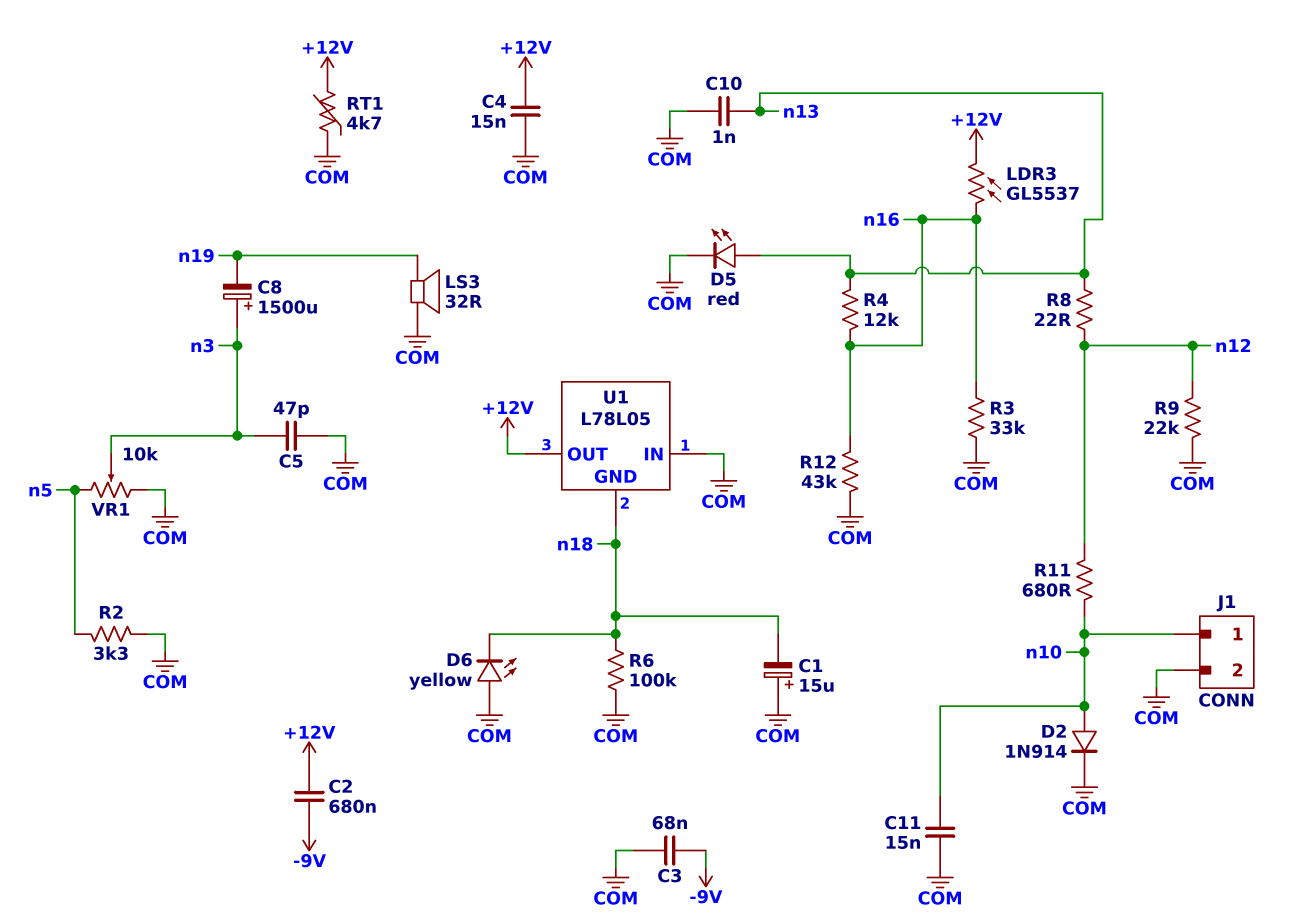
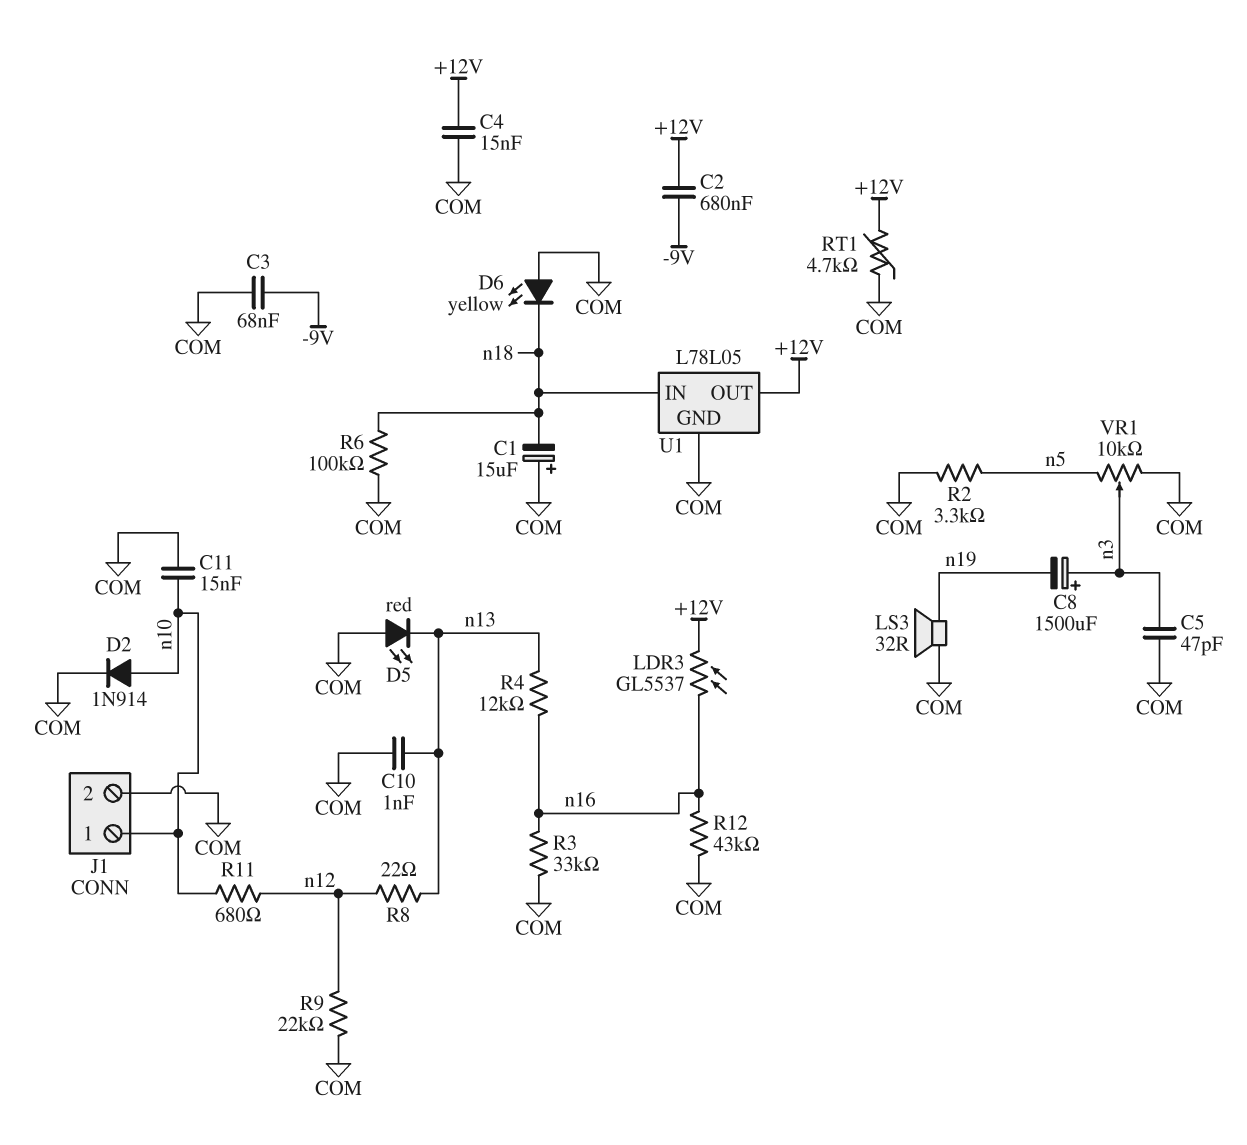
D5: LED red (A n13, K COM) -> LED red (A COM, K n13)
U1 pin GND: n18 -> COM
U1 pin IN: COM -> n18

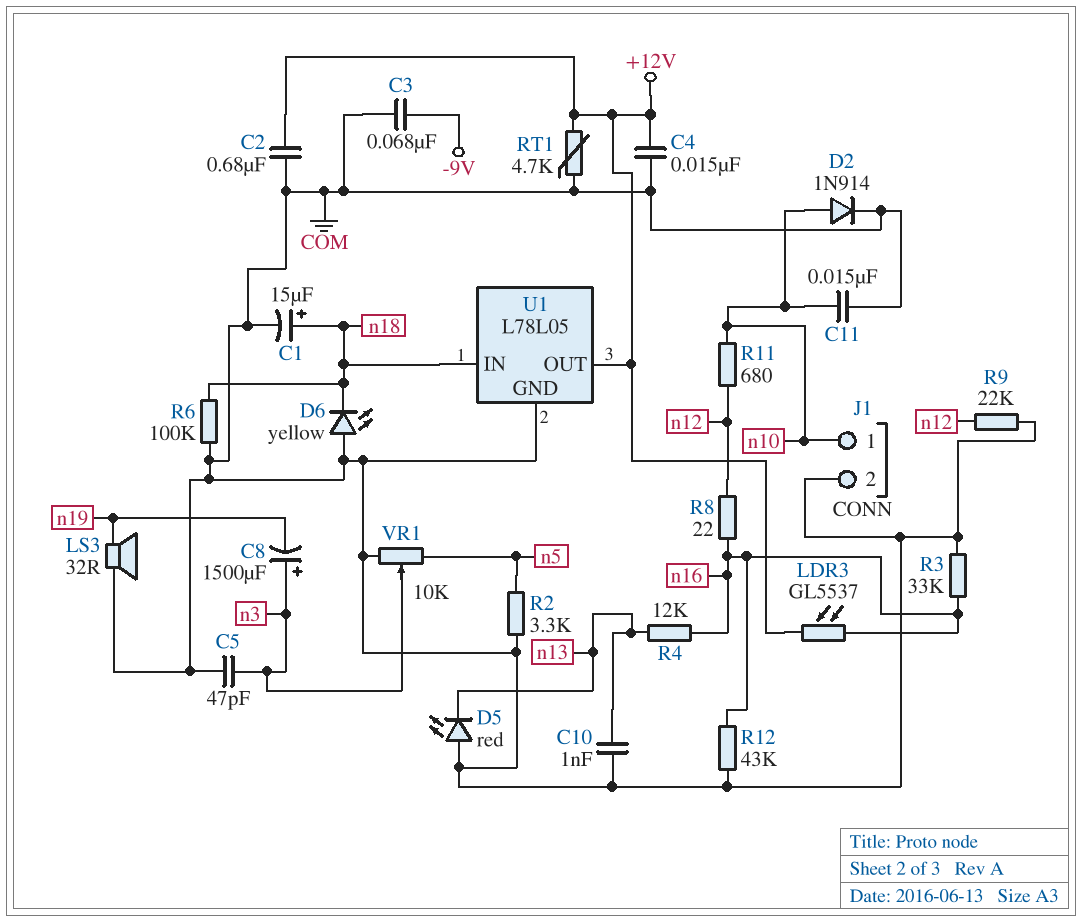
C1: 15uF (plus COM, minus n18) -> 15uF (plus n18, minus COM)
C2: 680nF (+12V, -9V) -> 680nF (+12V, COM)
R8: 22 (n12, n13) -> 22 (n12, n16)

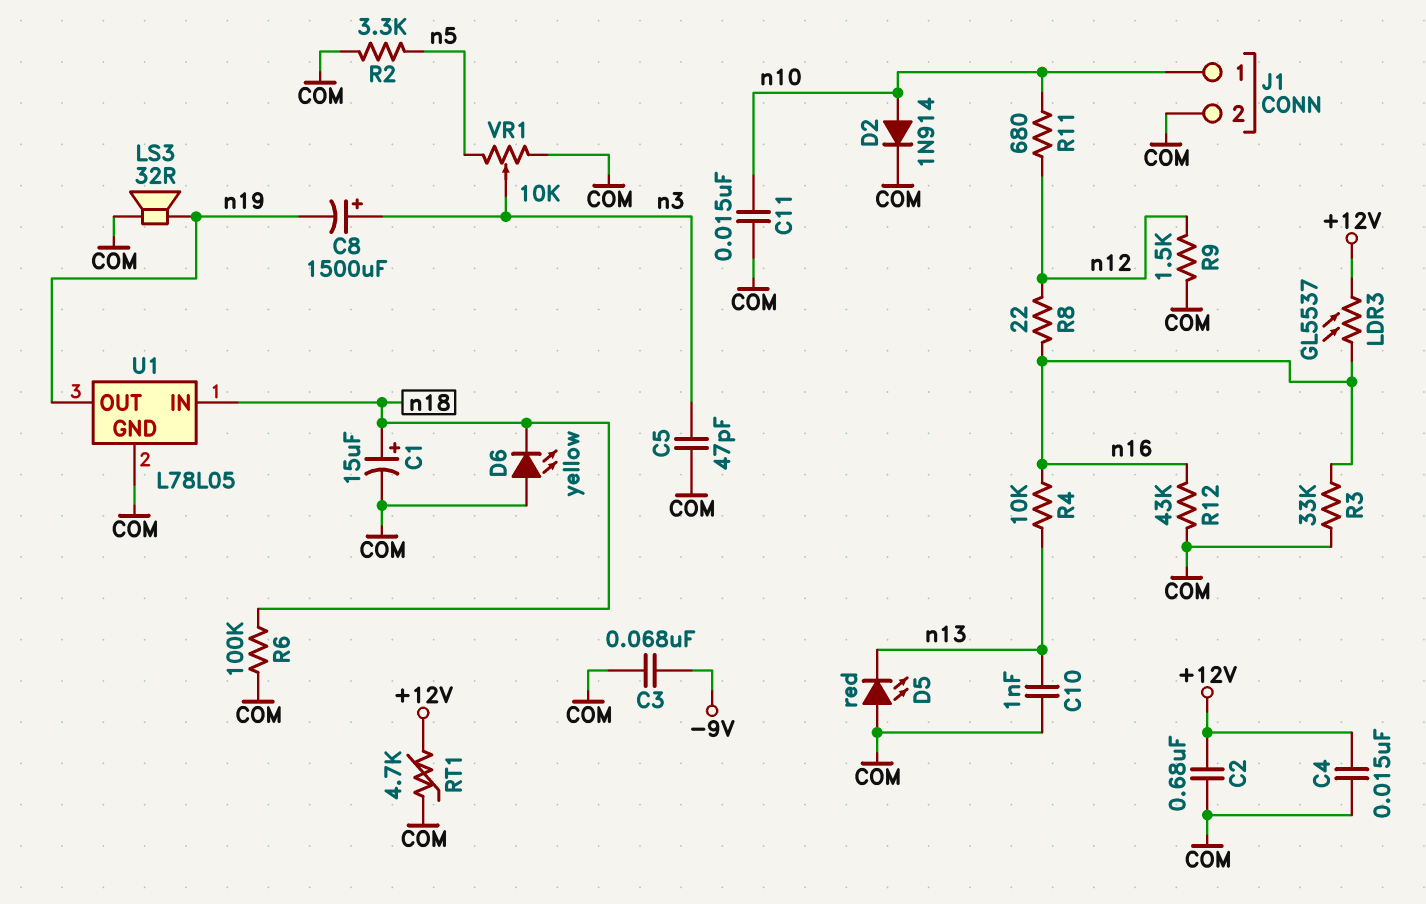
R4: 12k (n13, n16) -> 10k (n13, n16)
R9: 22k (COM, n12) -> 1.5k (COM, n12)
U1 pin OUT: +12V -> n19

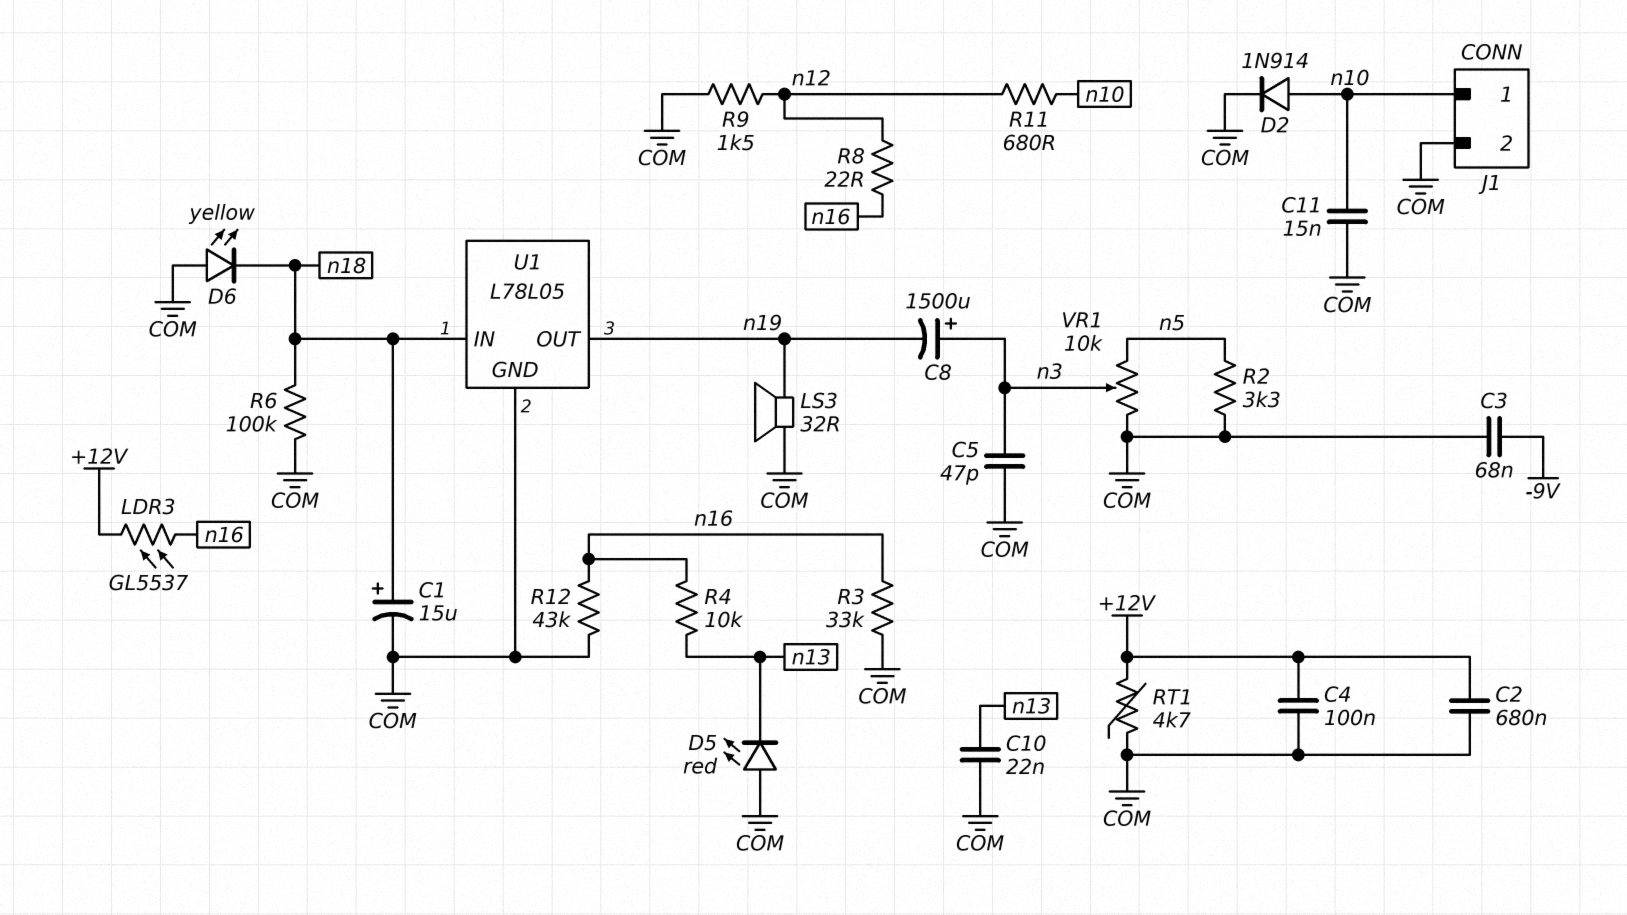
C4: 15nF (+12V, COM) -> 100nF (+12V, COM)
C10: 1nF (COM, n13) -> 22nF (COM, n13)

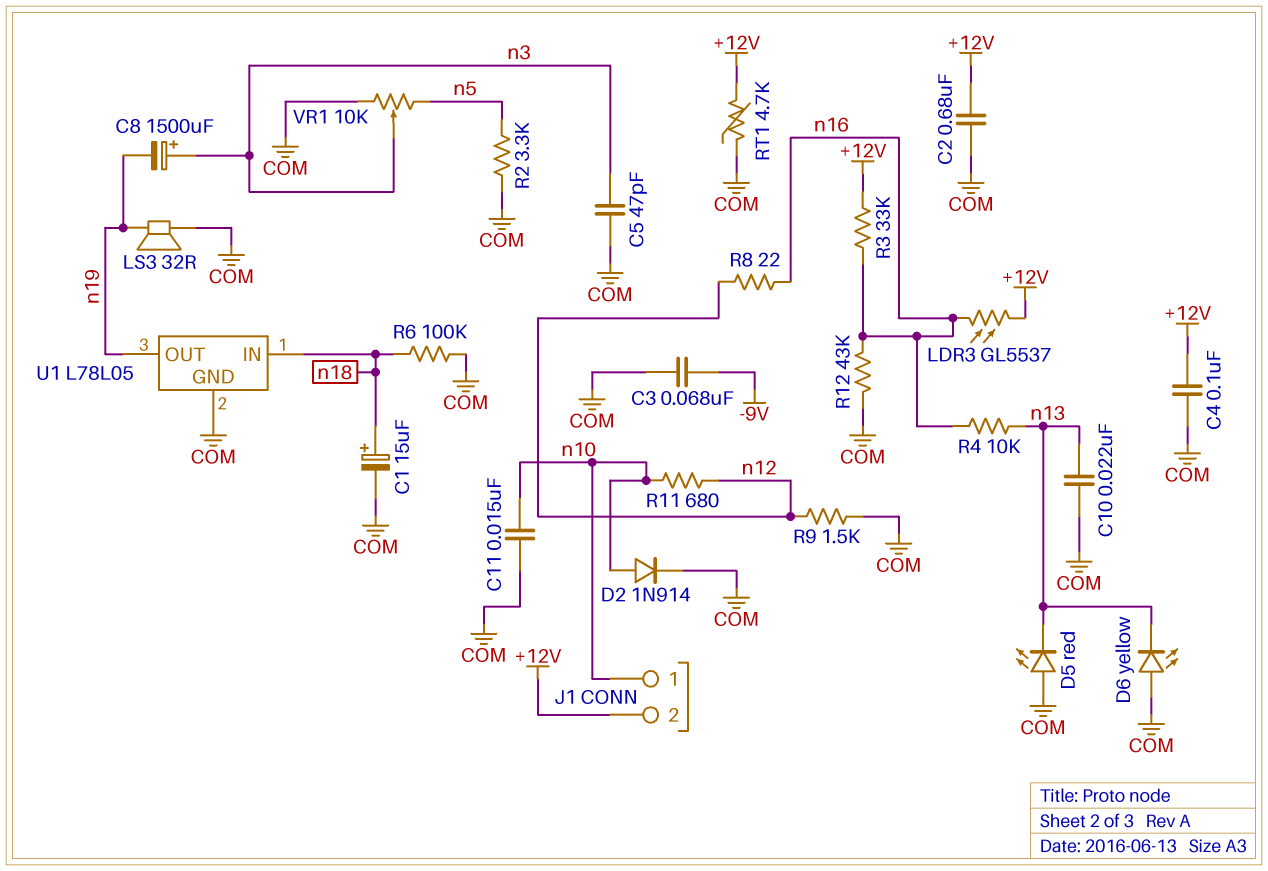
D6: LED yellow (A COM, K n18) -> LED yellow (A COM, K n13)
J1 pin 2: COM -> +12V
R3: 33k (COM, n16) -> 33k (+12V, n16)

